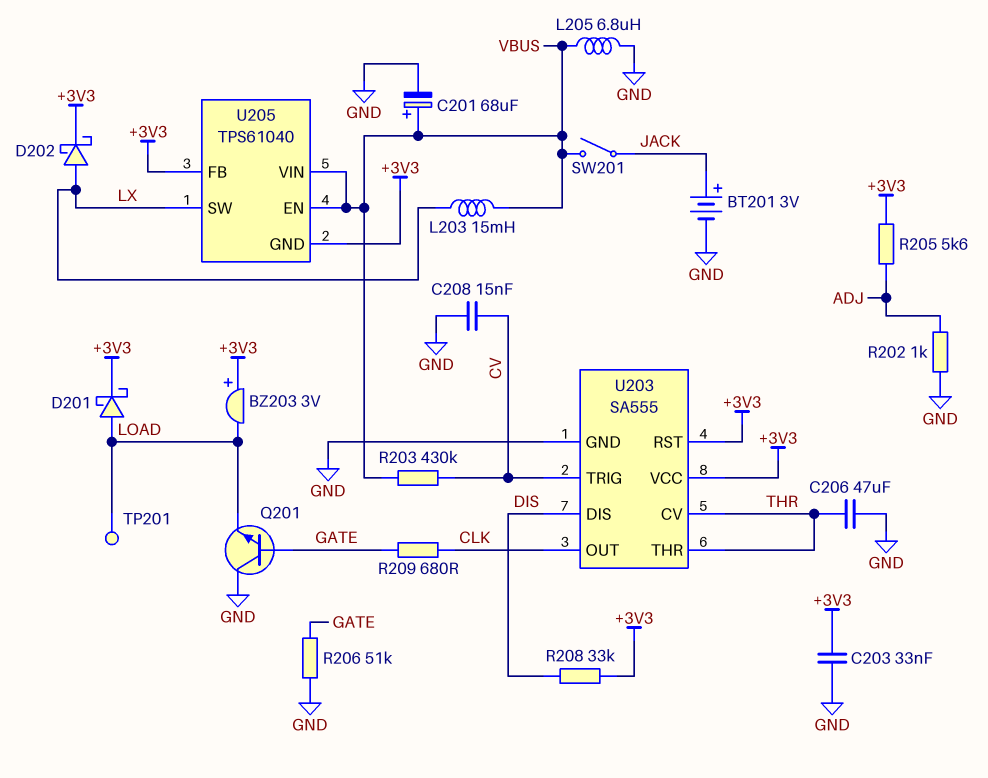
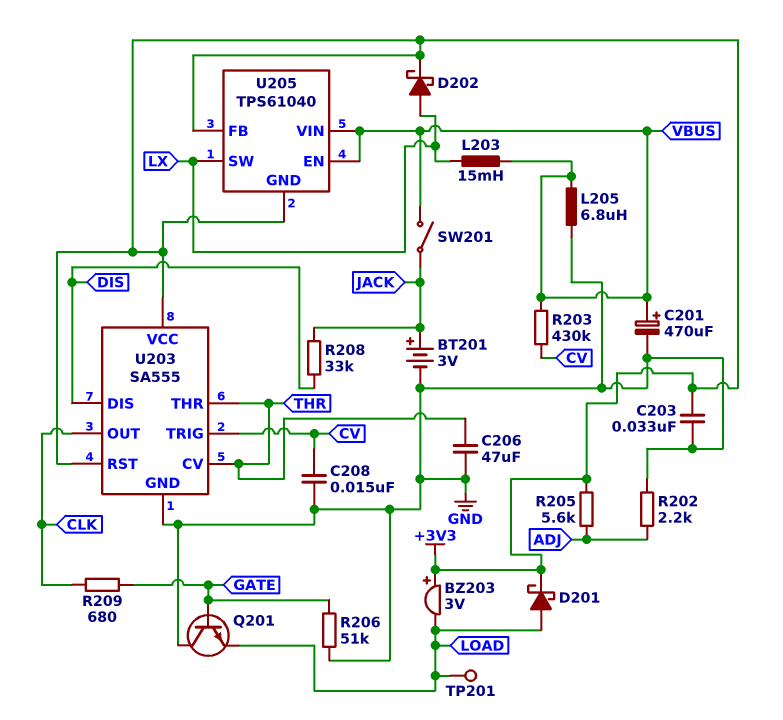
C201: 68uF (plus VBUS, minus GND) -> 470uF (plus VBUS, minus GND)
R202: 1k (ADJ, GND) -> 2.2k (ADJ, GND)
R208: 33k (+3V3, DIS) -> 33k (DIS, JACK)

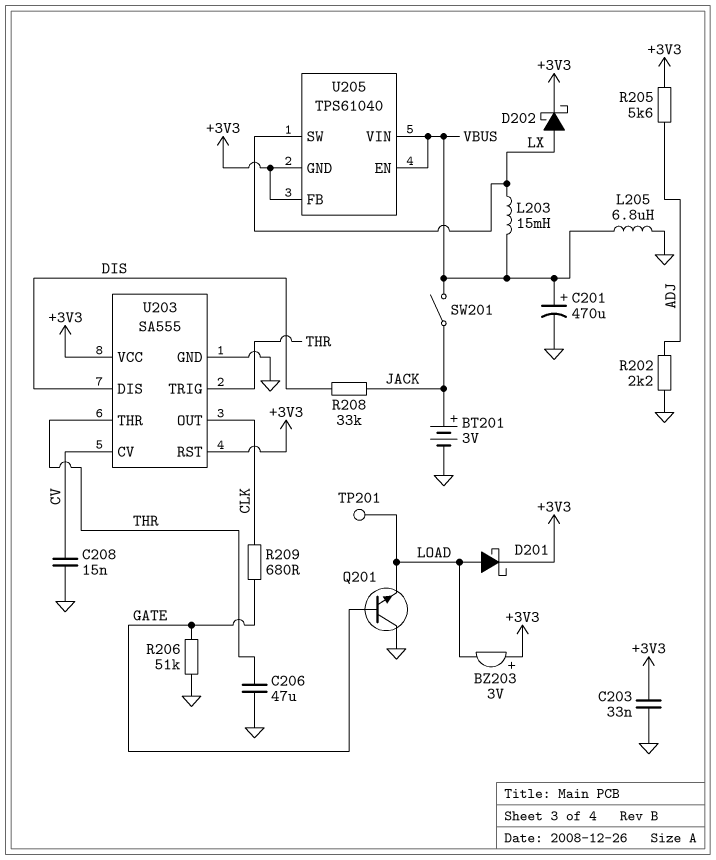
R203: 430k (CV, VBUS) -> none
U203 pin CV: THR -> CV
U203 pin TRIG: CV -> THR

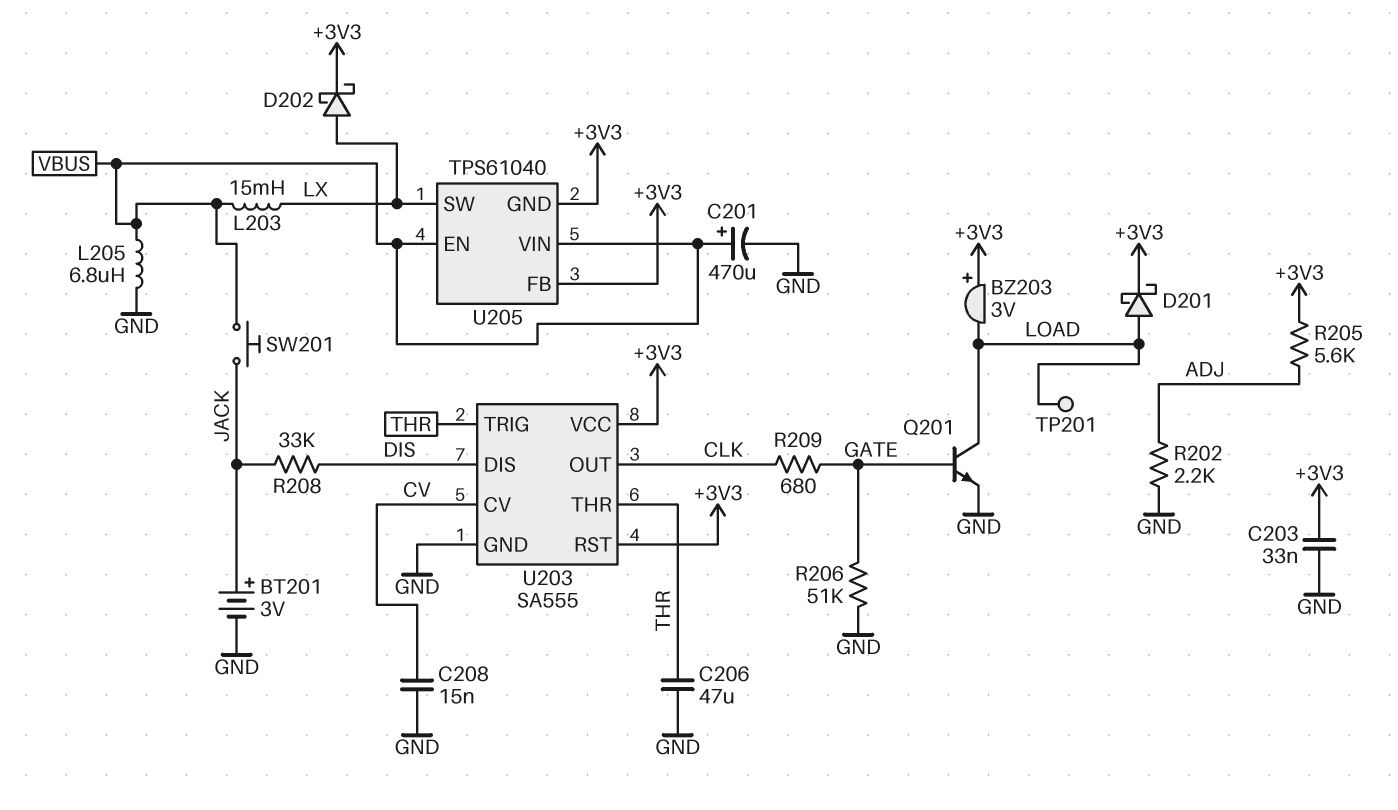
Q201: NPN (B GATE, C GND, E LOAD) -> NPN (B GATE, C LOAD, E GND)
SW201: switch (JACK, VBUS) -> button (JACK, VBUS)

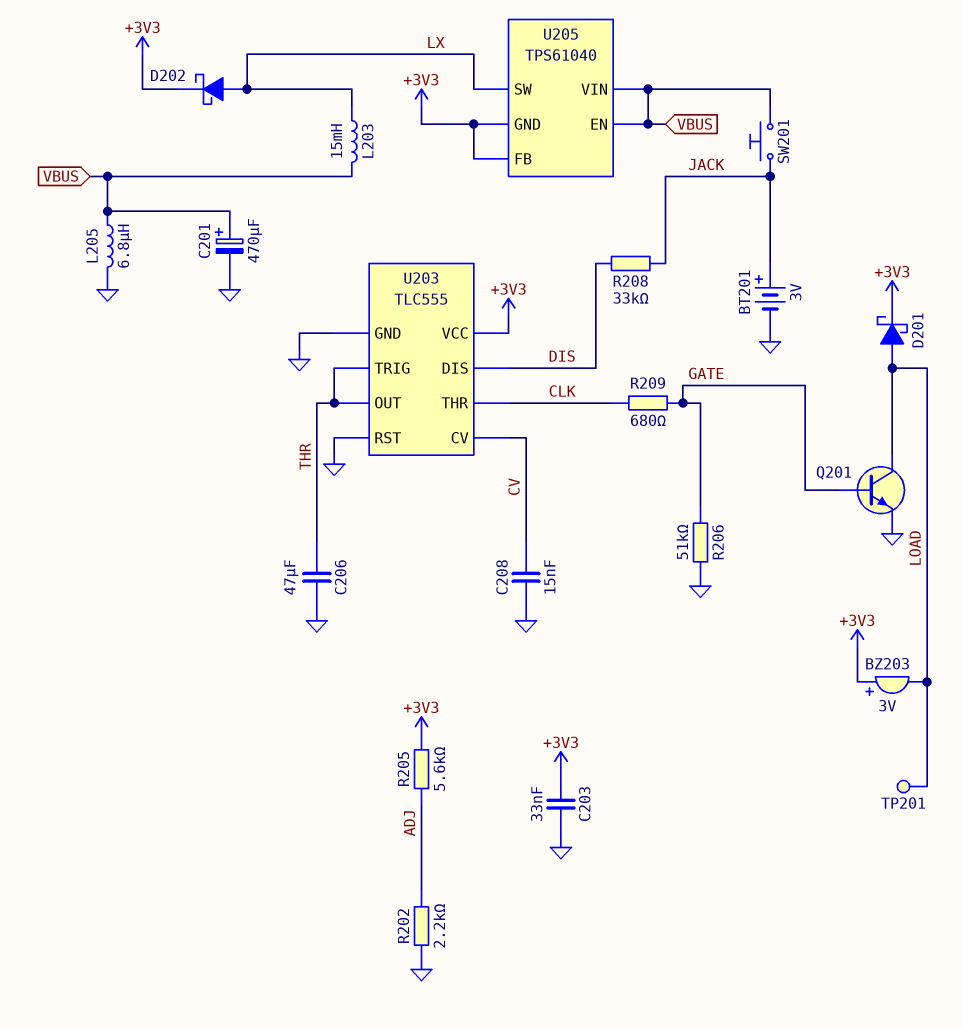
U203: SA555 -> TLC555
U203 pin OUT: CLK -> THR
U203 pin RST: +3V3 -> GND
U203 pin THR: THR -> CLK

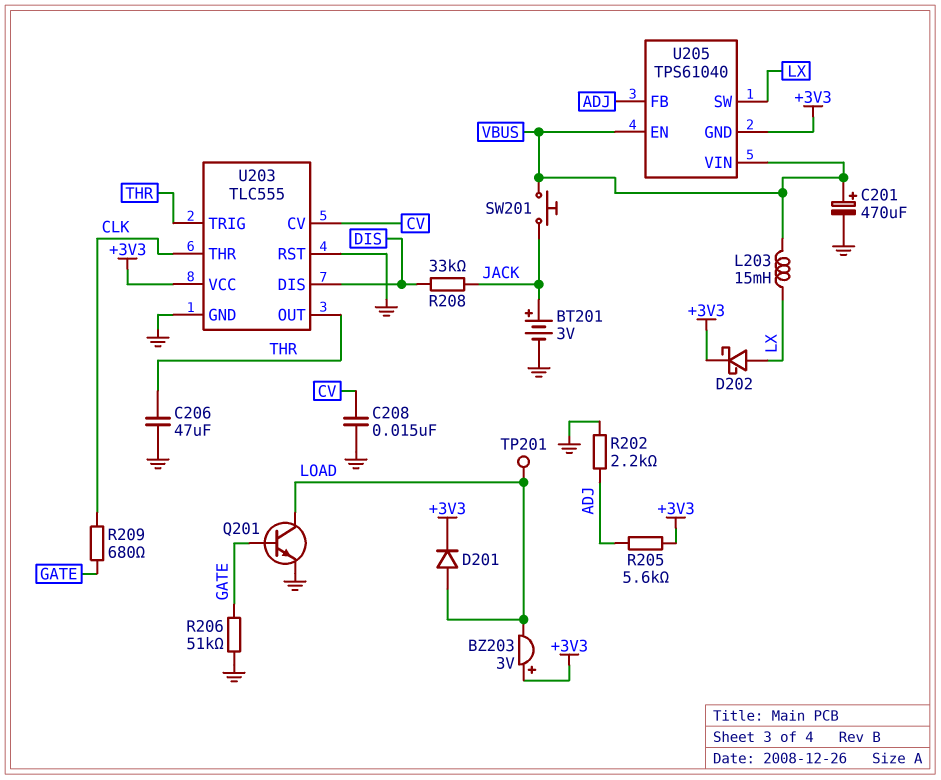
C203: 33nF (+3V3, GND) -> none
D201: schottky (A LOAD, K +3V3) -> diode (A LOAD, K +3V3)
L205: 6.8uH (GND, VBUS) -> none
U205 pin FB: +3V3 -> ADJ

